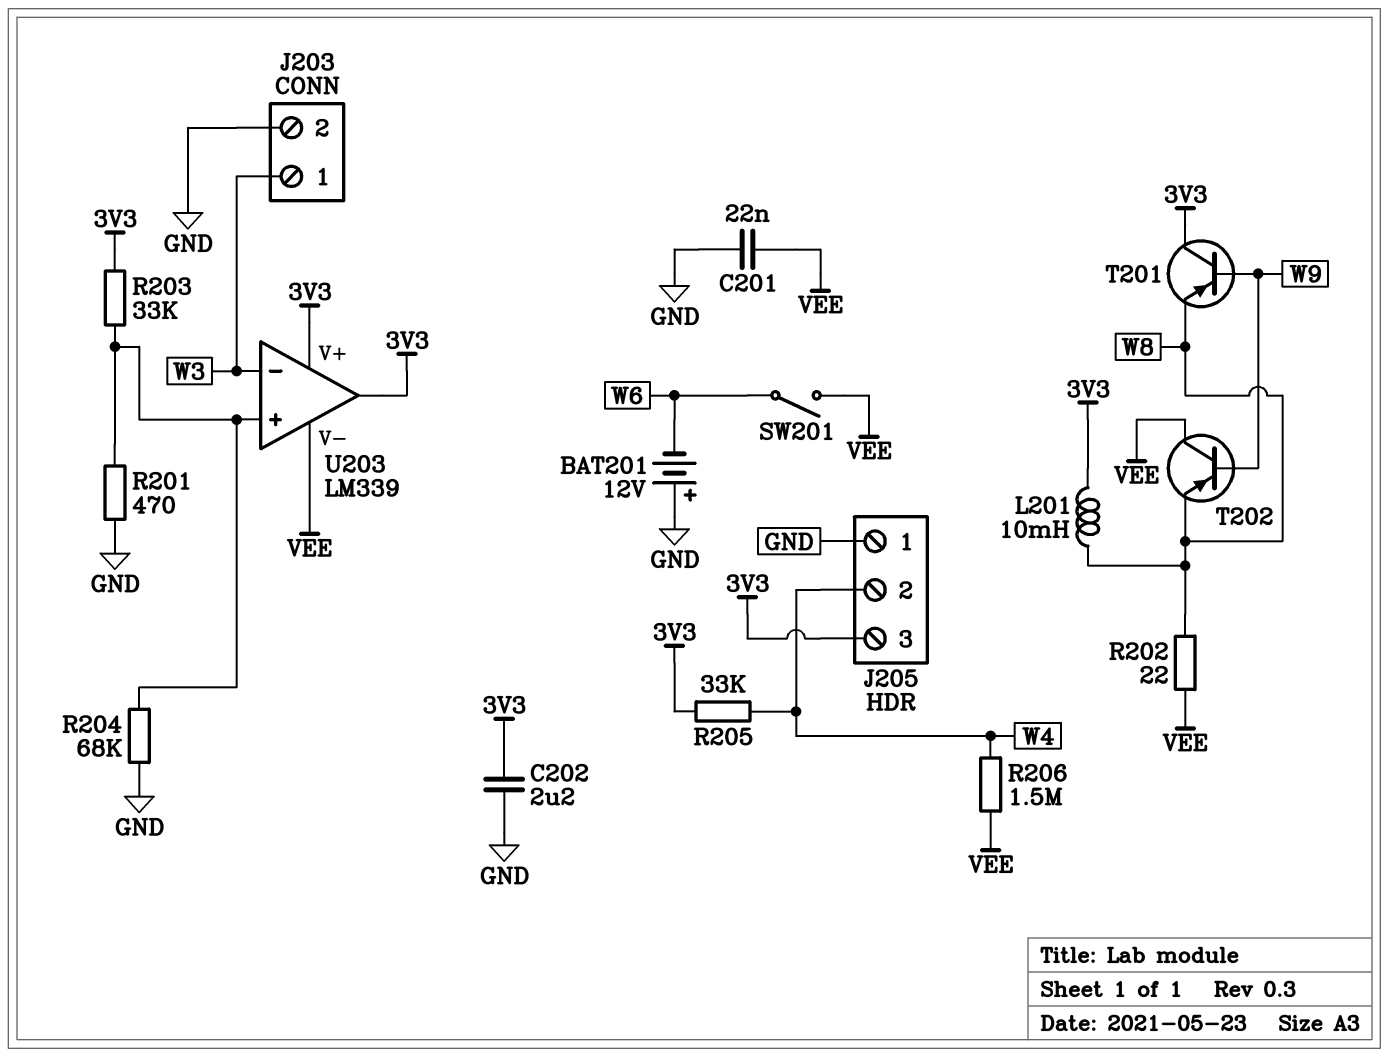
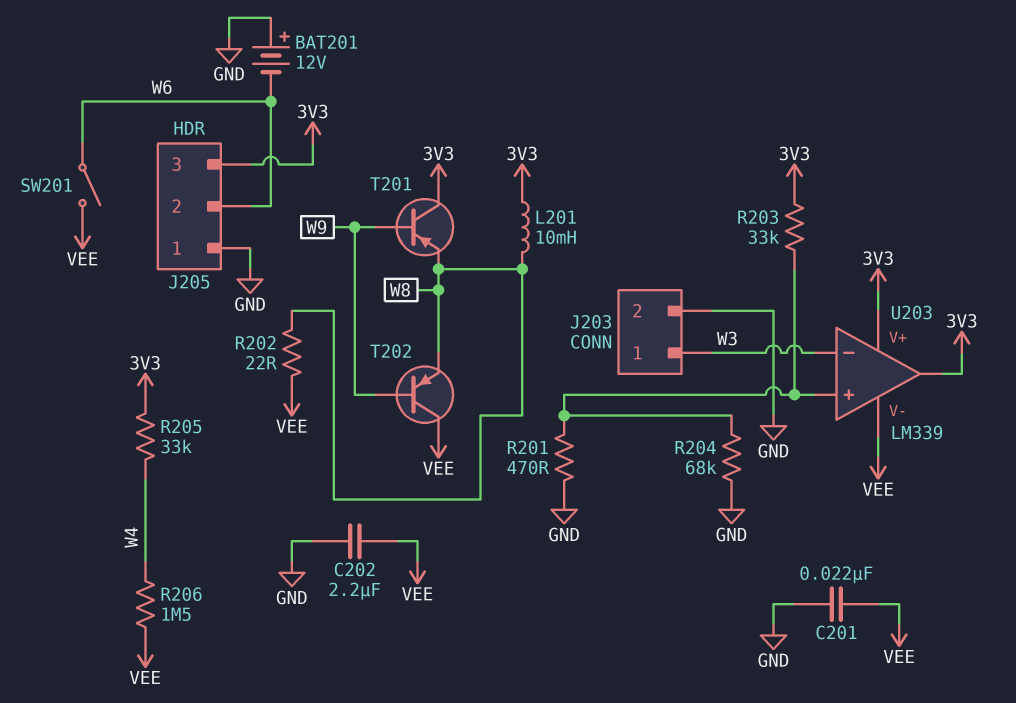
C202: 2.2uF (3V3, GND) -> 2.2uF (GND, VEE)
J205 pin 2: W4 -> W6

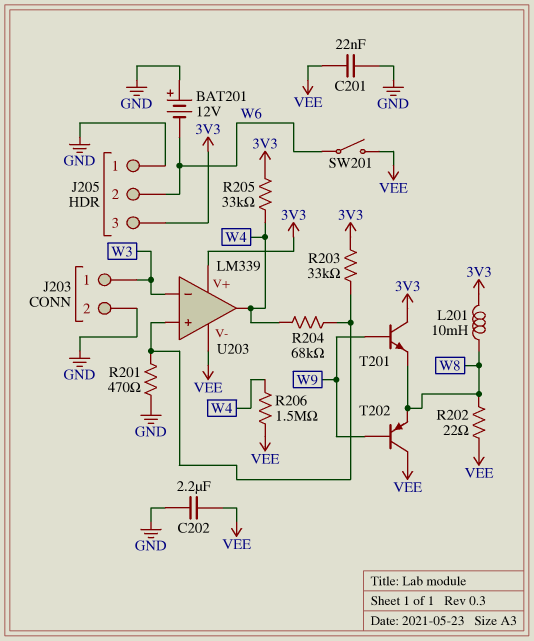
R204: 68k (GND, U203/in+) -> 68k (U203/in+, W4)
T201: PNP (B W9, C 3V3, E W8) -> NPN (B W9, C 3V3, E W8)
U203 pin out: 3V3 -> W4

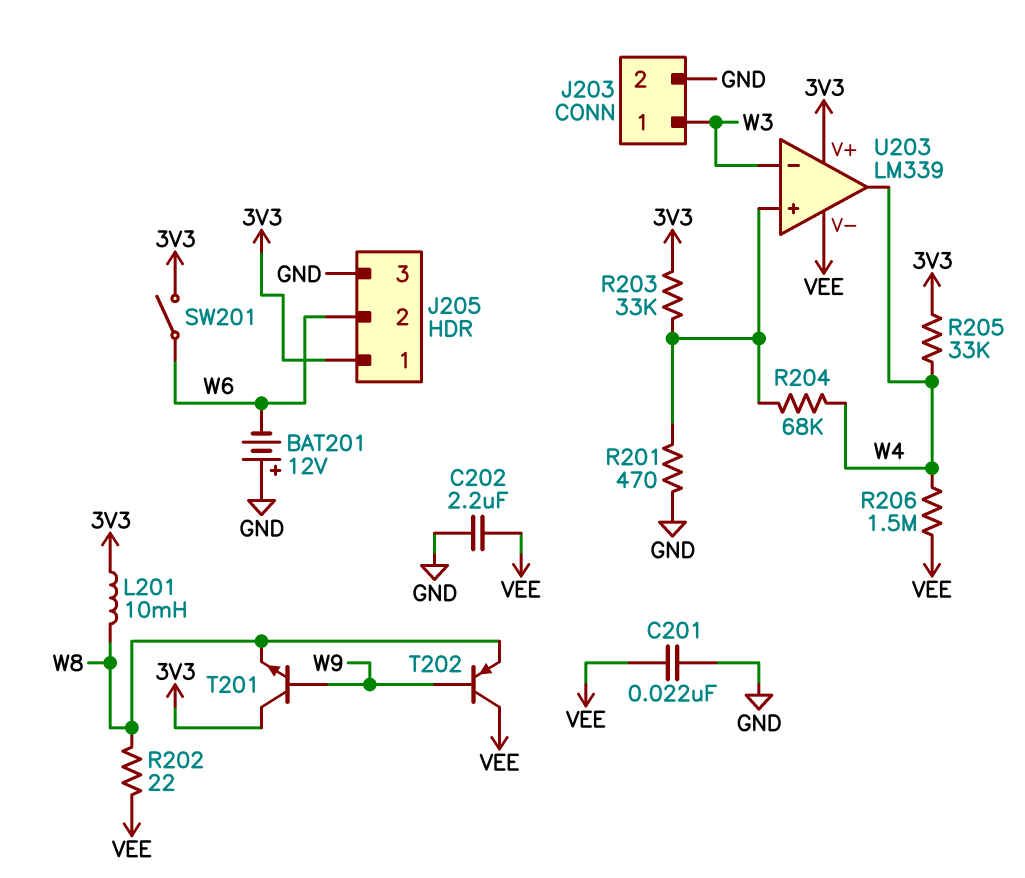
J205 pin 1: GND -> 3V3
J205 pin 3: 3V3 -> GND
SW201: switch (VEE, W6) -> switch (3V3, W6)

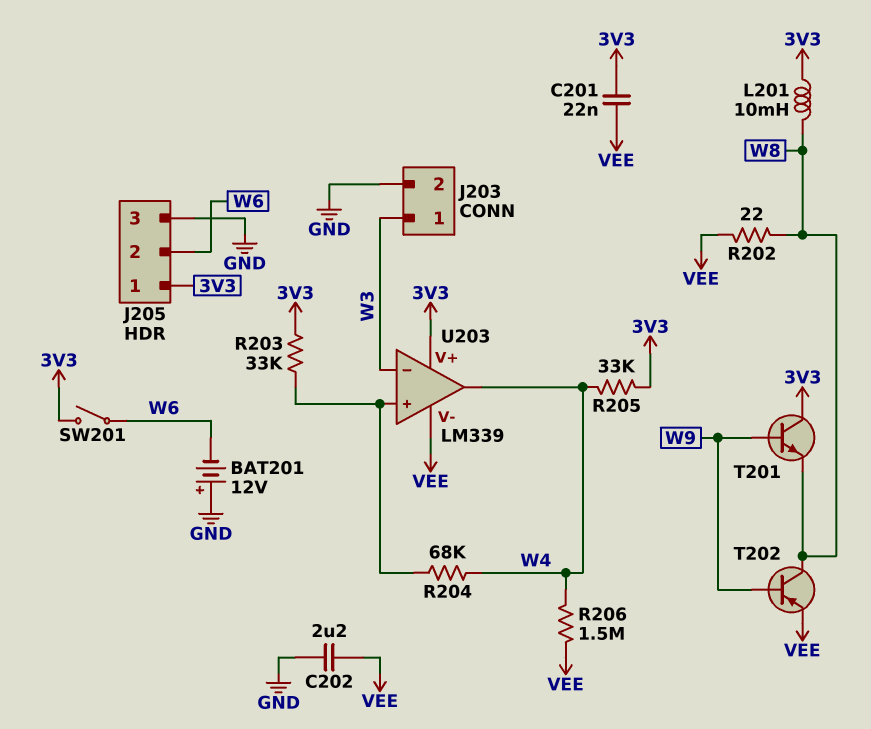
C201: 22nF (GND, VEE) -> 22nF (3V3, VEE)
R201: 470 (GND, U203/in+) -> none
T202: PNP (B W9, C VEE, E W8) -> PNP (B W9, C W8, E VEE)

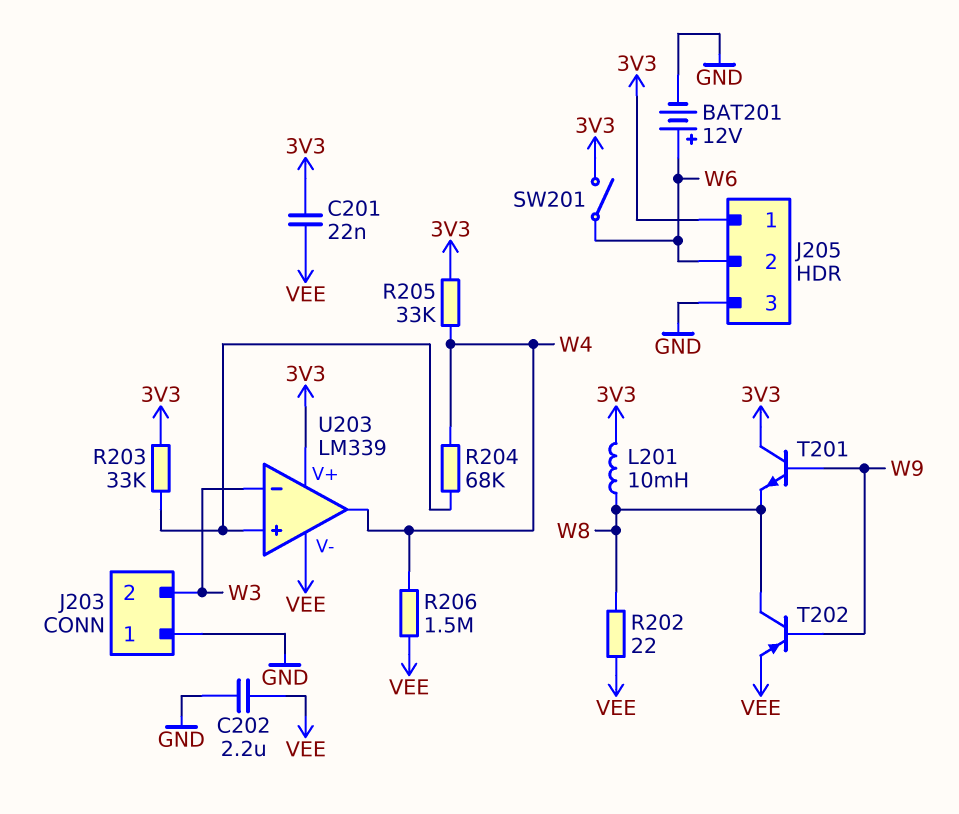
BAT201: 12V (plus GND, minus W6) -> 12V (plus W6, minus GND)
J203 pin 1: W3 -> GND
J203 pin 2: GND -> W3

